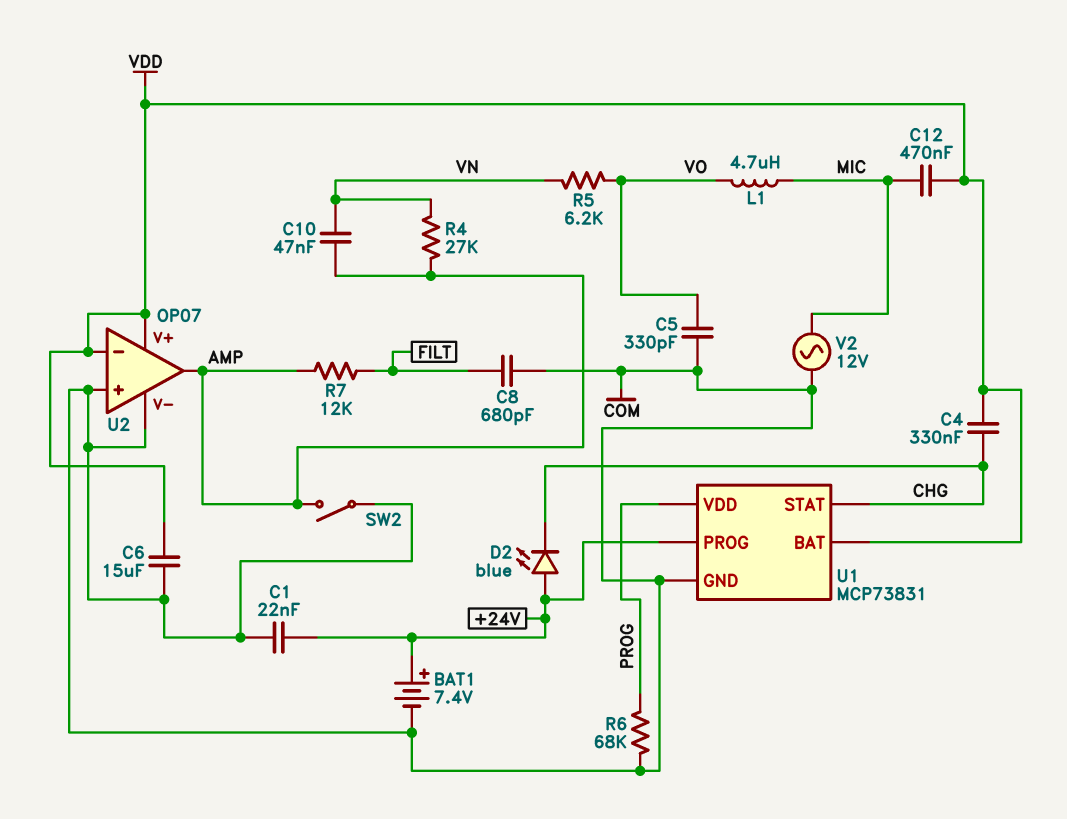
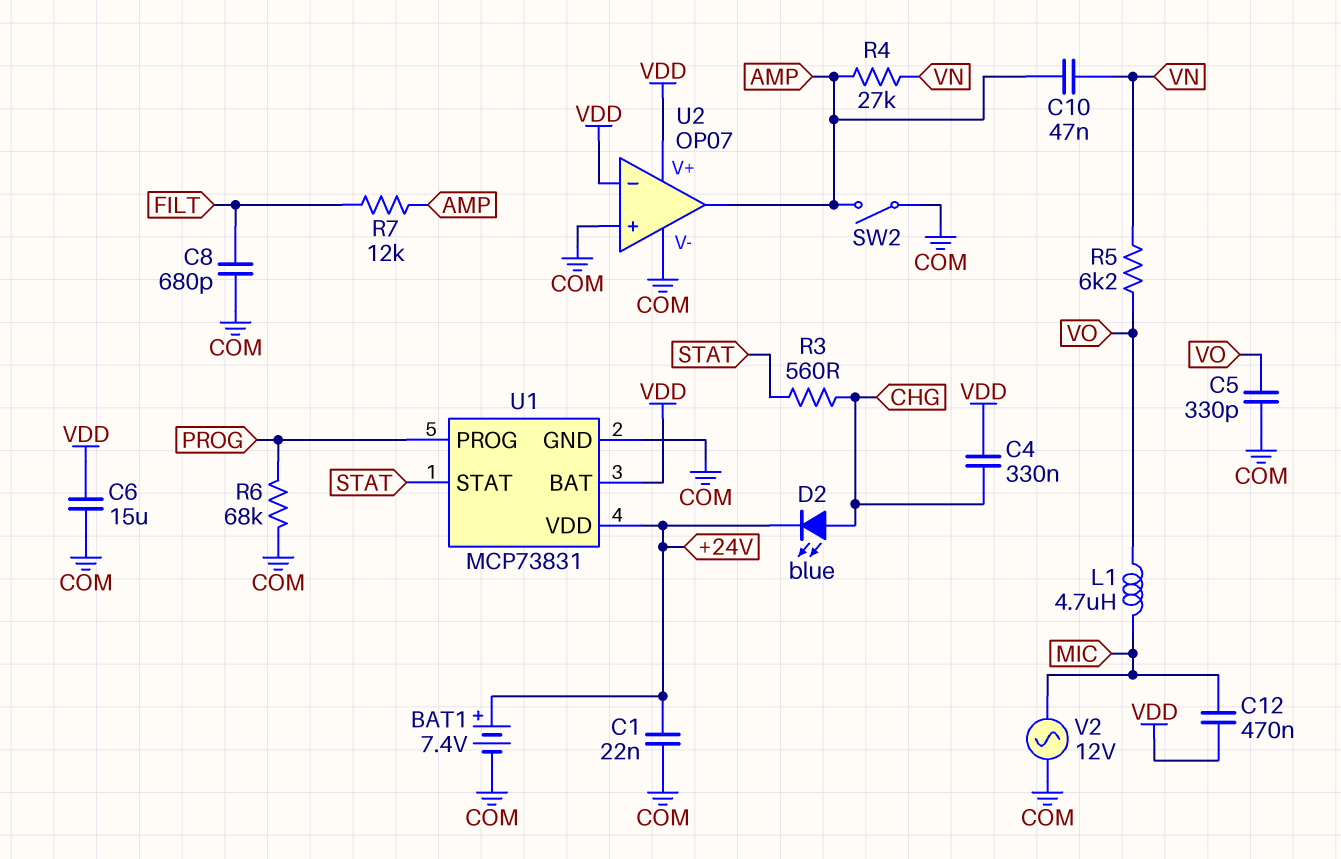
D2: LED blue (A +24V, K CHG) -> LED blue (A CHG, K +24V)
R3: none -> 560 (CHG, STAT)
U1 pin PROG: +24V -> PROG
U1 pin STAT: CHG -> STAT
U1 pin VDD: PROG -> +24V

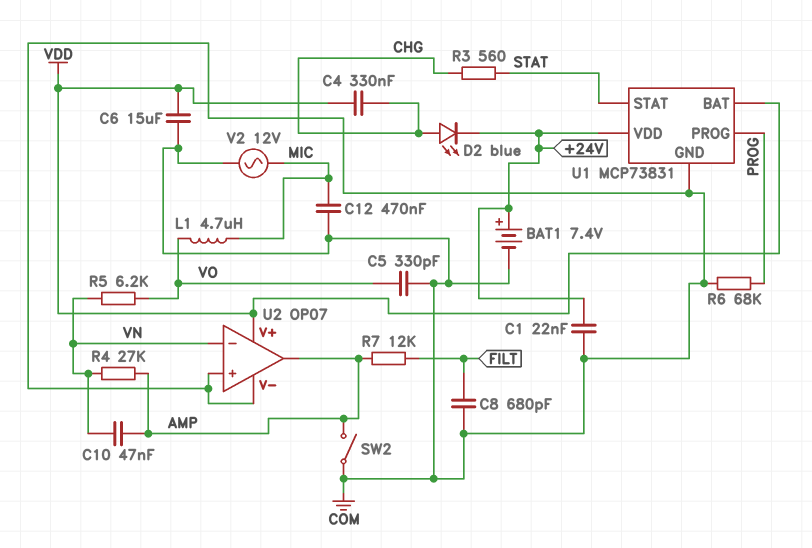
C12: 470nF (MIC, VDD) -> 470nF (COM, MIC)
U2 pin in-: VDD -> VN

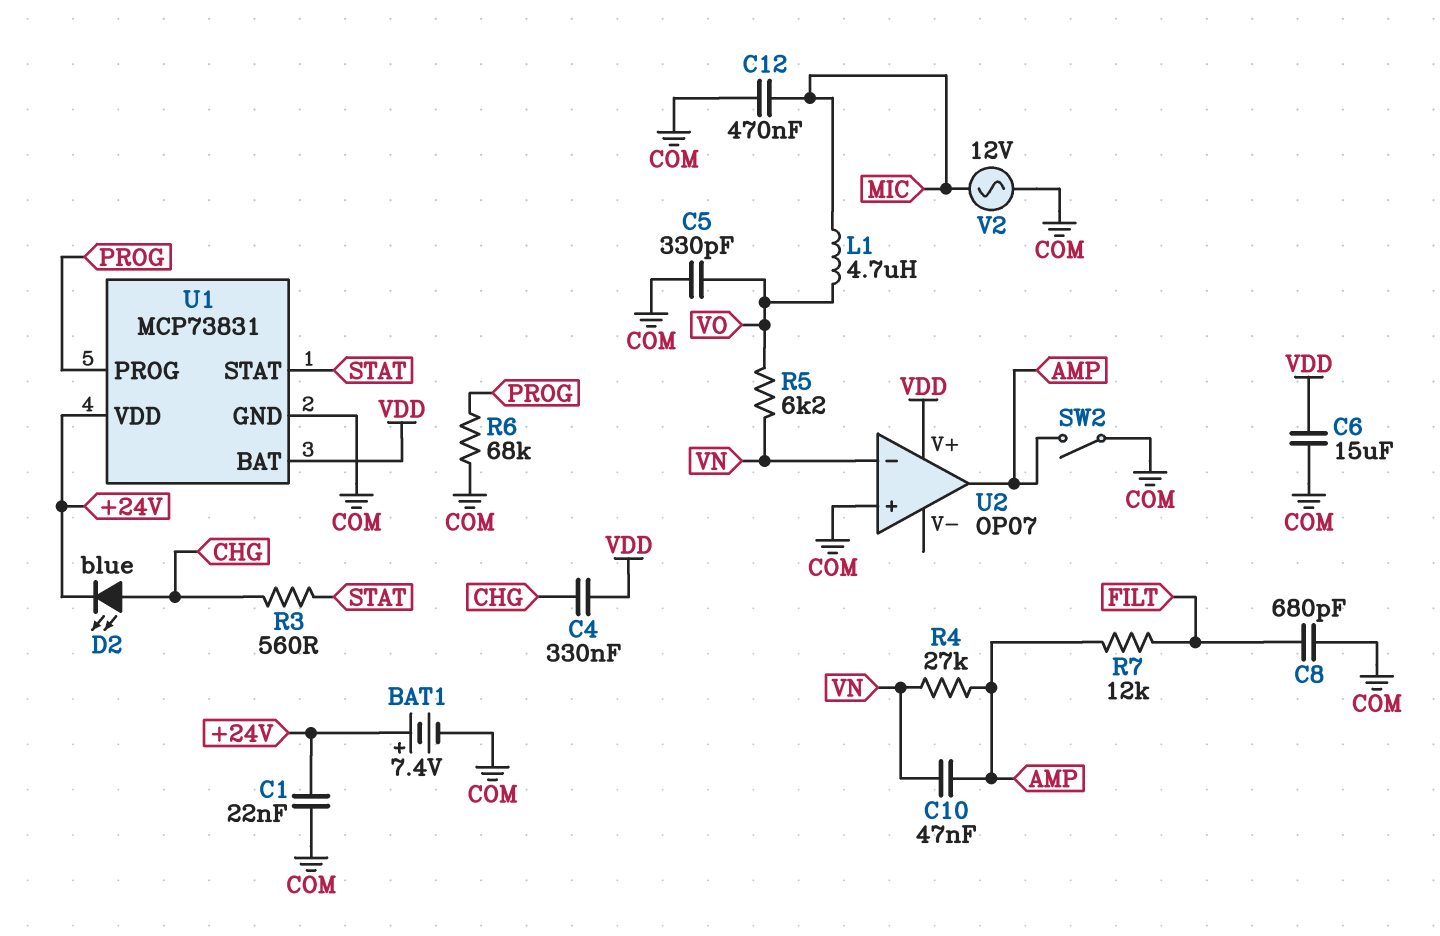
U2 pin V-: COM -> none

